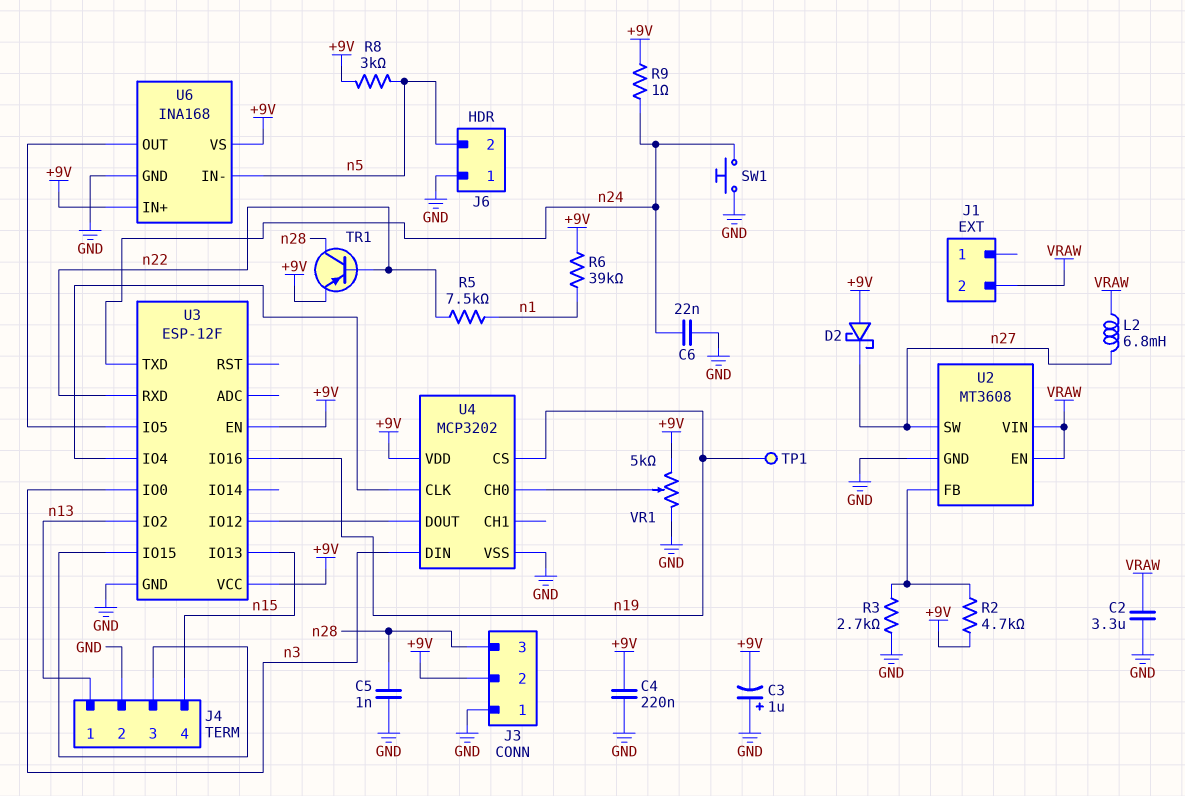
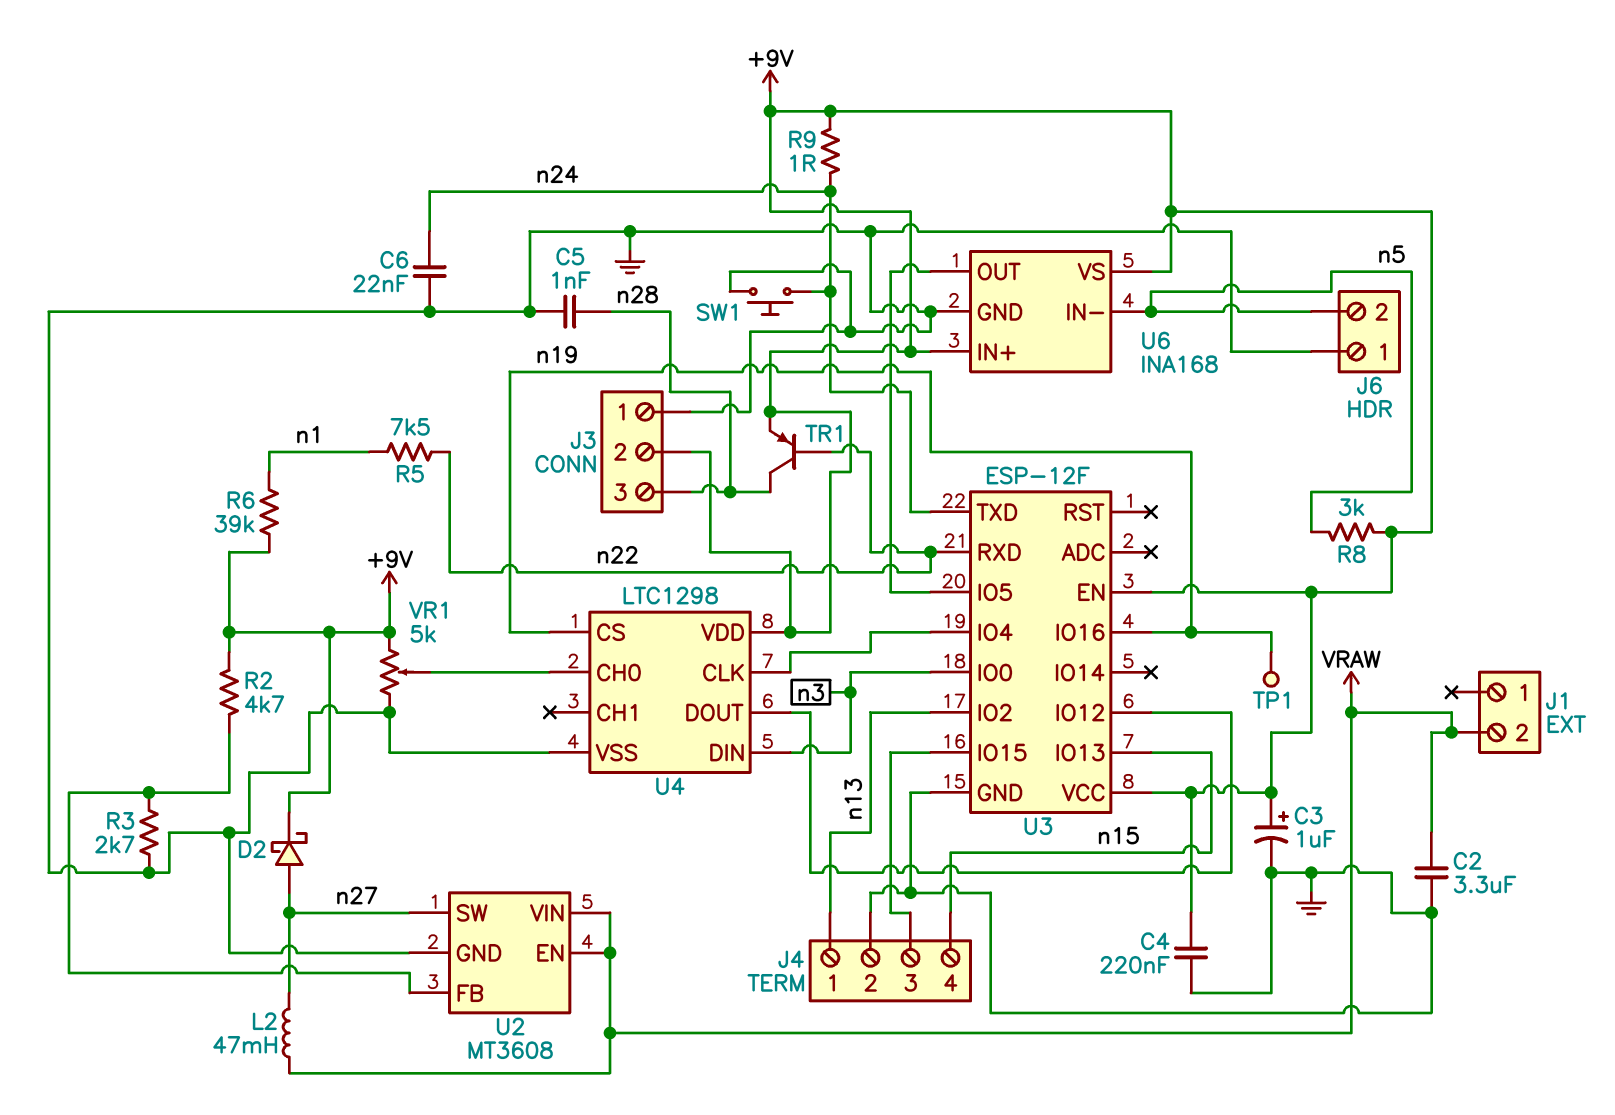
C3: 1uF (plus GND, minus +9V) -> 1uF (plus +9V, minus GND)
D2: schottky (A +9V, K n27) -> schottky (A n27, K +9V)
L2: 6.8mH (VRAW, n27) -> 47mH (VRAW, n27)
U4: MCP3202 -> LTC1298

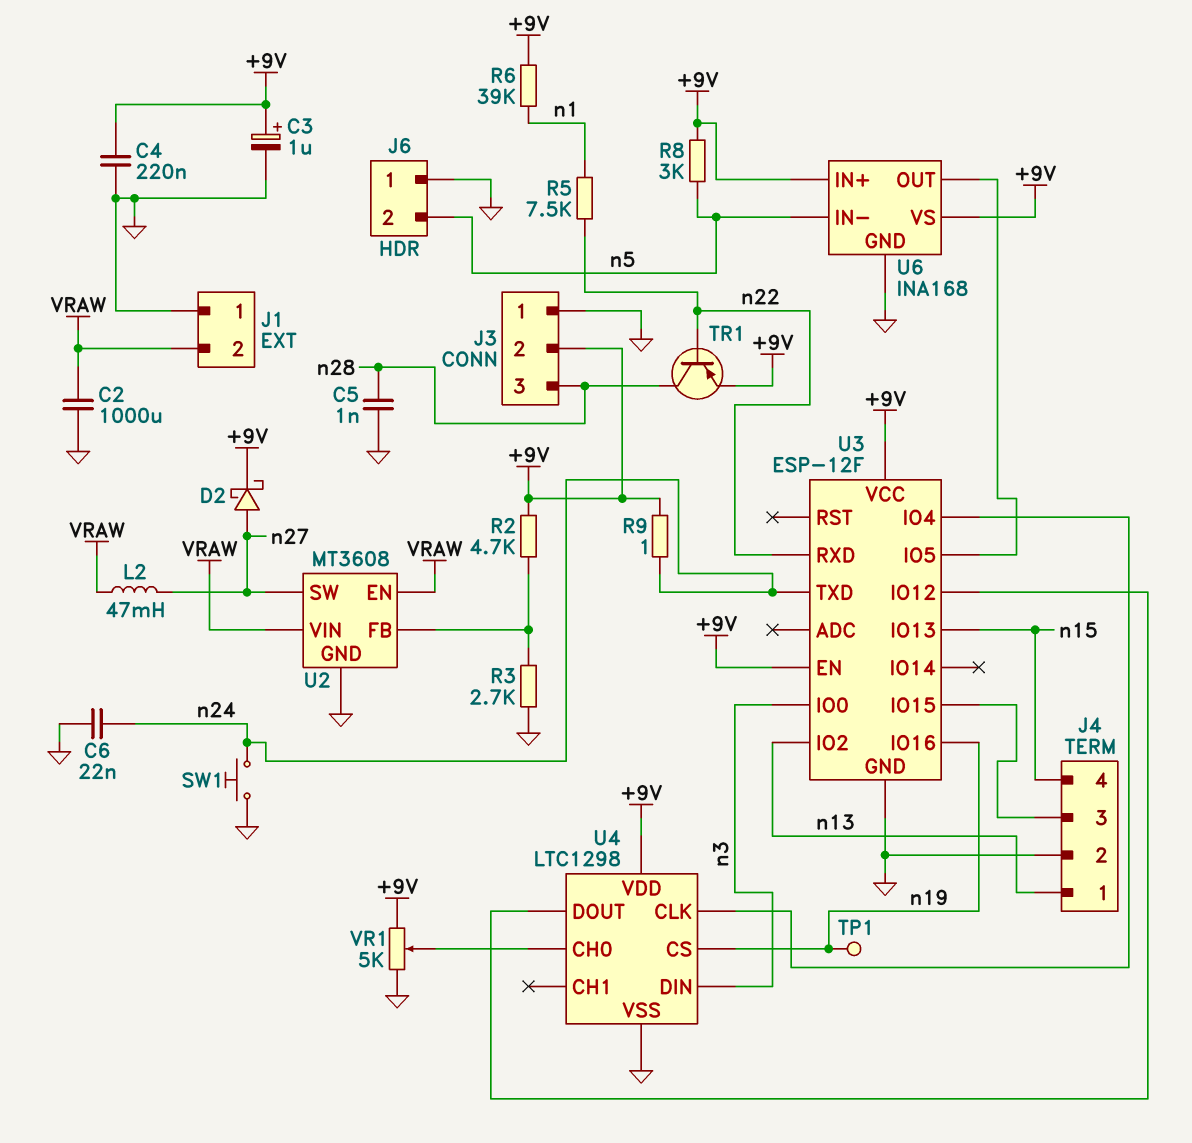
C2: 3.3uF (GND, VRAW) -> 1000uF (GND, VRAW)
J1 pin 1: none -> GND

